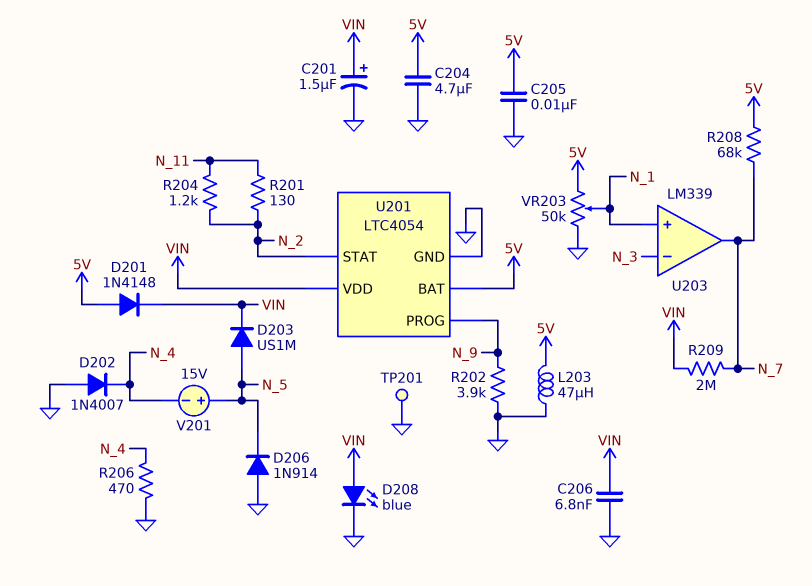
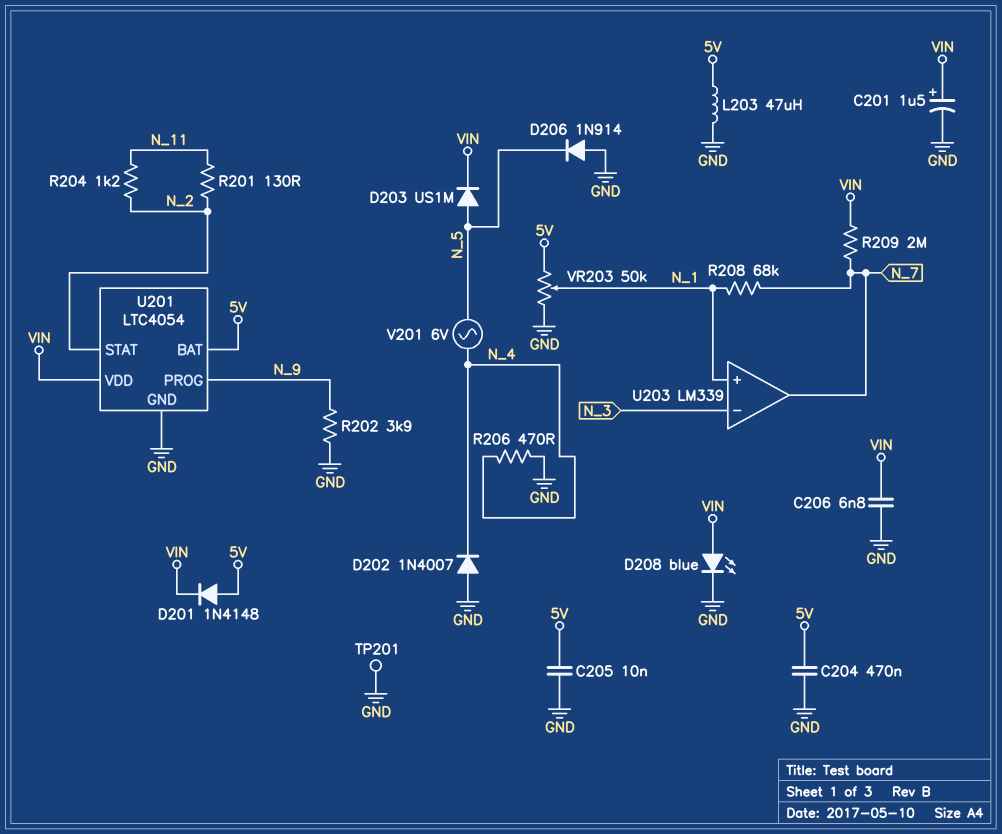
C204: 4.7uF (5V, GND) -> 470nF (5V, GND)
R208: 68k (5V, N_7) -> 68k (N_1, N_7)
V201: 15V (plus N_5, minus N_4) -> AC 6V (N_4, N_5)

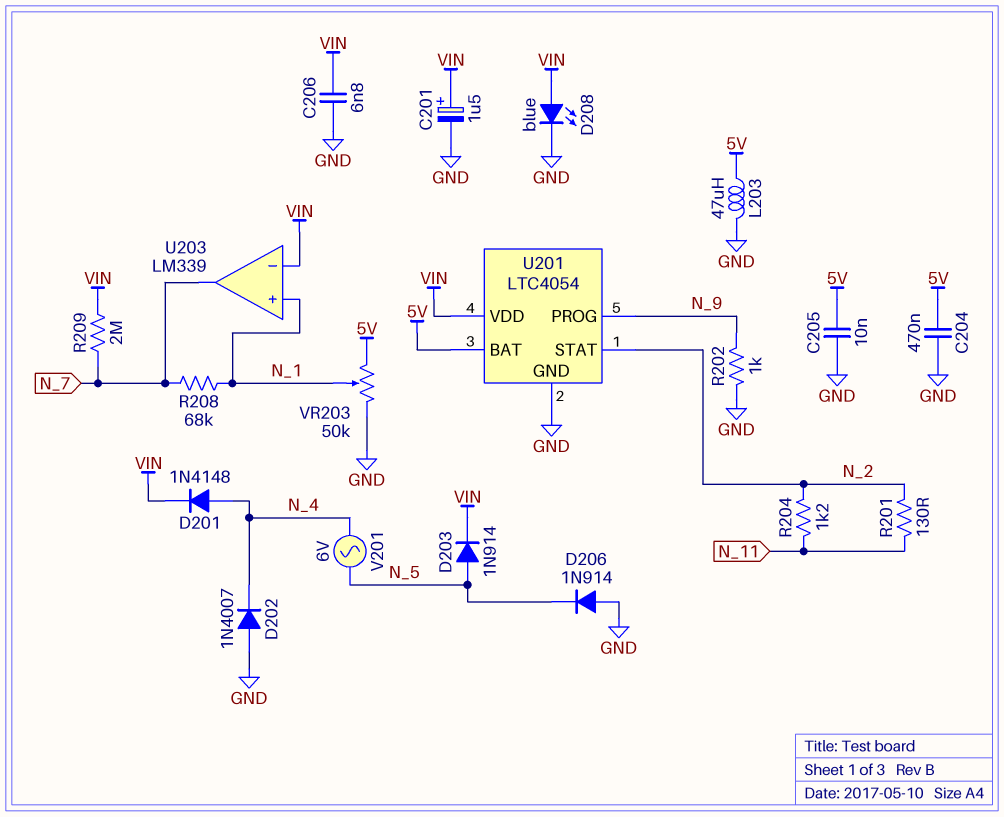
D201: diode 1N4148 (A 5V, K VIN) -> diode 1N4148 (A N_4, K VIN)
D203: diode US1M (A N_5, K VIN) -> diode 1N914 (A N_5, K VIN)
R202: 3.9k (GND, N_9) -> 1k (GND, N_9)
R206: 470 (GND, N_4) -> none
TP201: test point (GND) -> none
U203 pin in-: N_3 -> VIN

